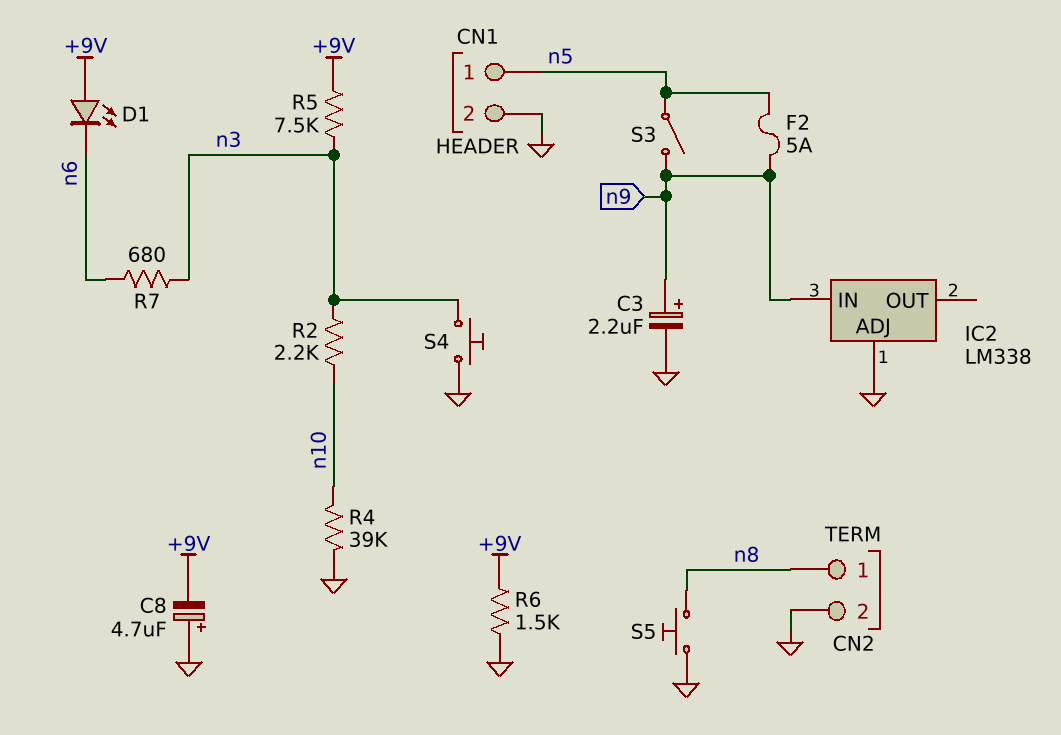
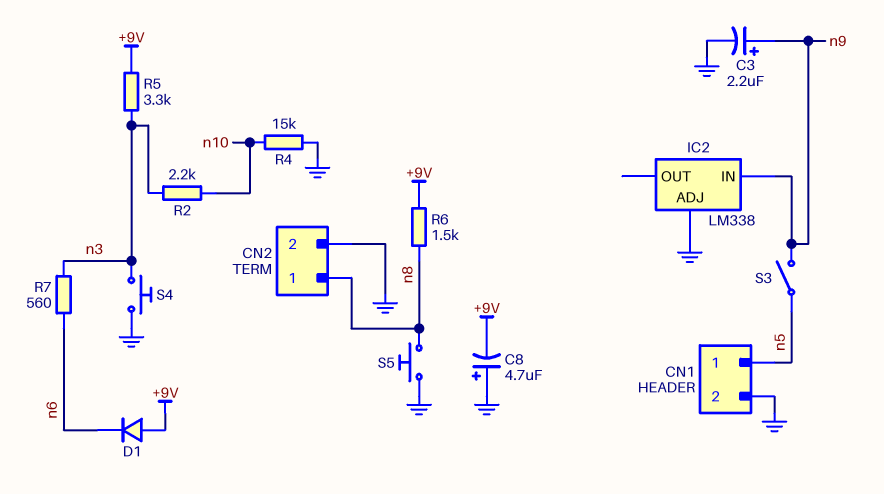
D1: LED (A +9V, K n6) -> diode (A +9V, K n6)
F2: 5A (n5, n9) -> none
R4: 39k (GND, n10) -> 15k (GND, n10)
R5: 7.5k (+9V, n3) -> 3.3k (+9V, n3)
R6: 1.5k (+9V, GND) -> 1.5k (+9V, n8)
R7: 680 (n3, n6) -> 560 (n3, n6)

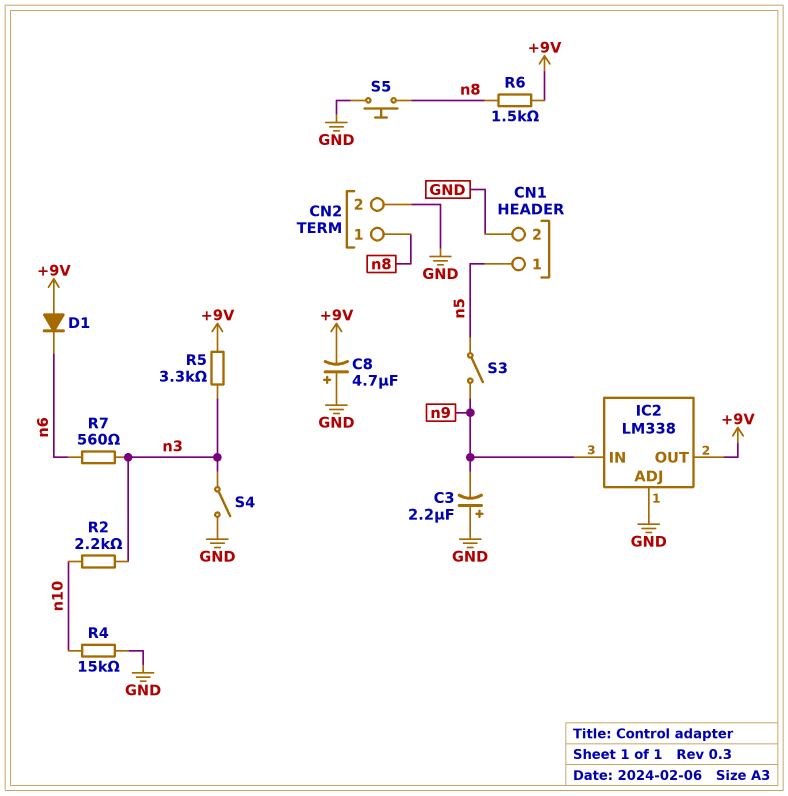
C3: 2.2uF (plus n9, minus GND) -> 2.2uF (plus GND, minus n9)
IC2 pin OUT: none -> +9V
S4: button (GND, n3) -> switch (GND, n3)

